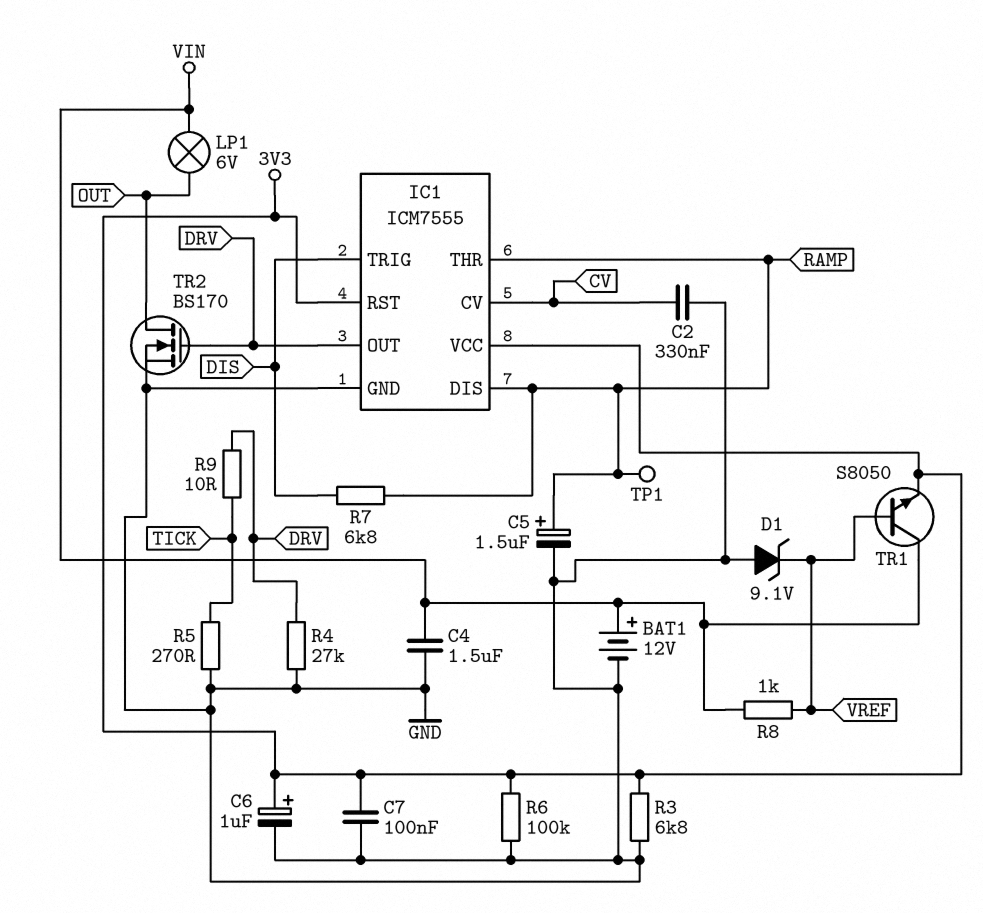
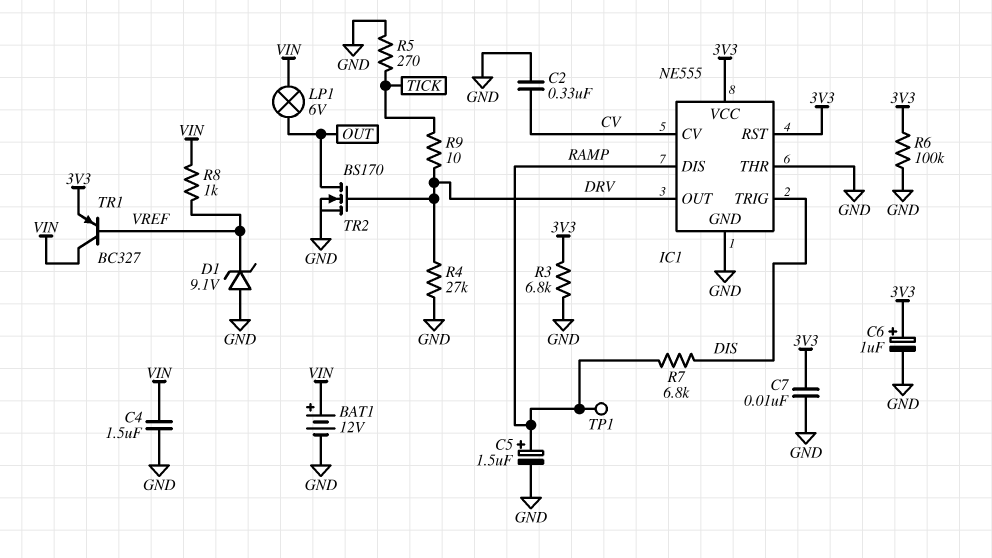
C7: 100nF (3V3, GND) -> 10nF (3V3, GND)
IC1: ICM7555 -> NE555
IC1 pin THR: RAMP -> GND
TR1: NPN S8050 (B VREF, C VIN, E 3V3) -> PNP BC327 (B VREF, C VIN, E 3V3)

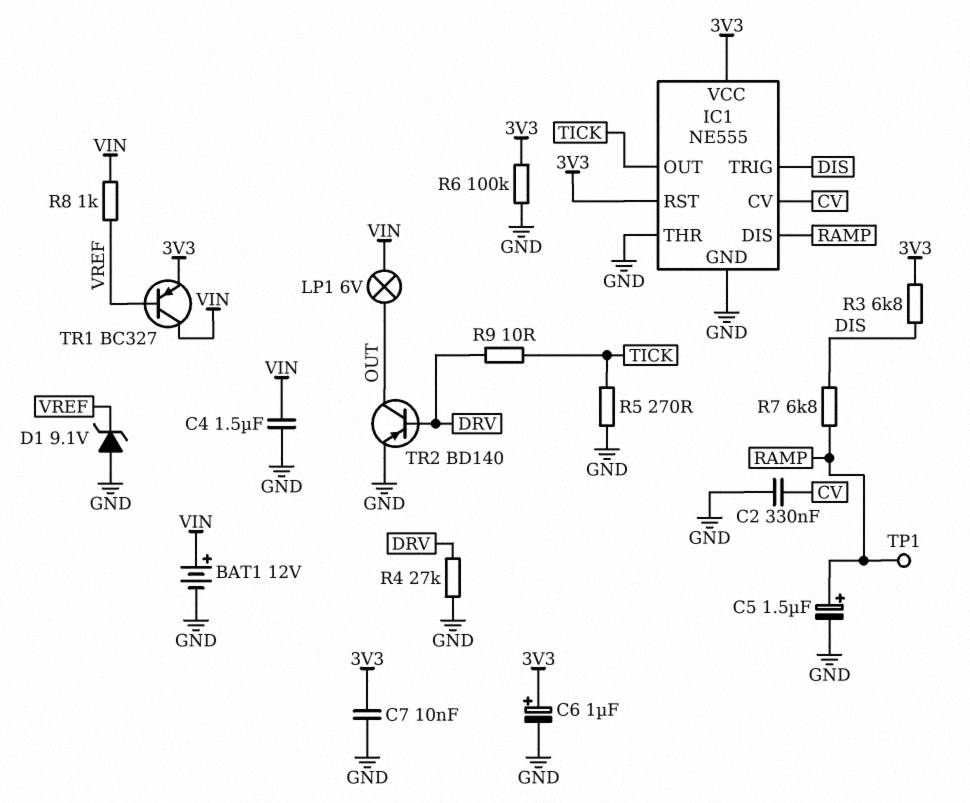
IC1 pin OUT: DRV -> TICK
R3: 6.8k (3V3, GND) -> 6.8k (3V3, DIS)
TR2: NMOS BS170 (G DRV, D OUT, S GND) -> PNP BD140 (B DRV, C OUT, E GND)

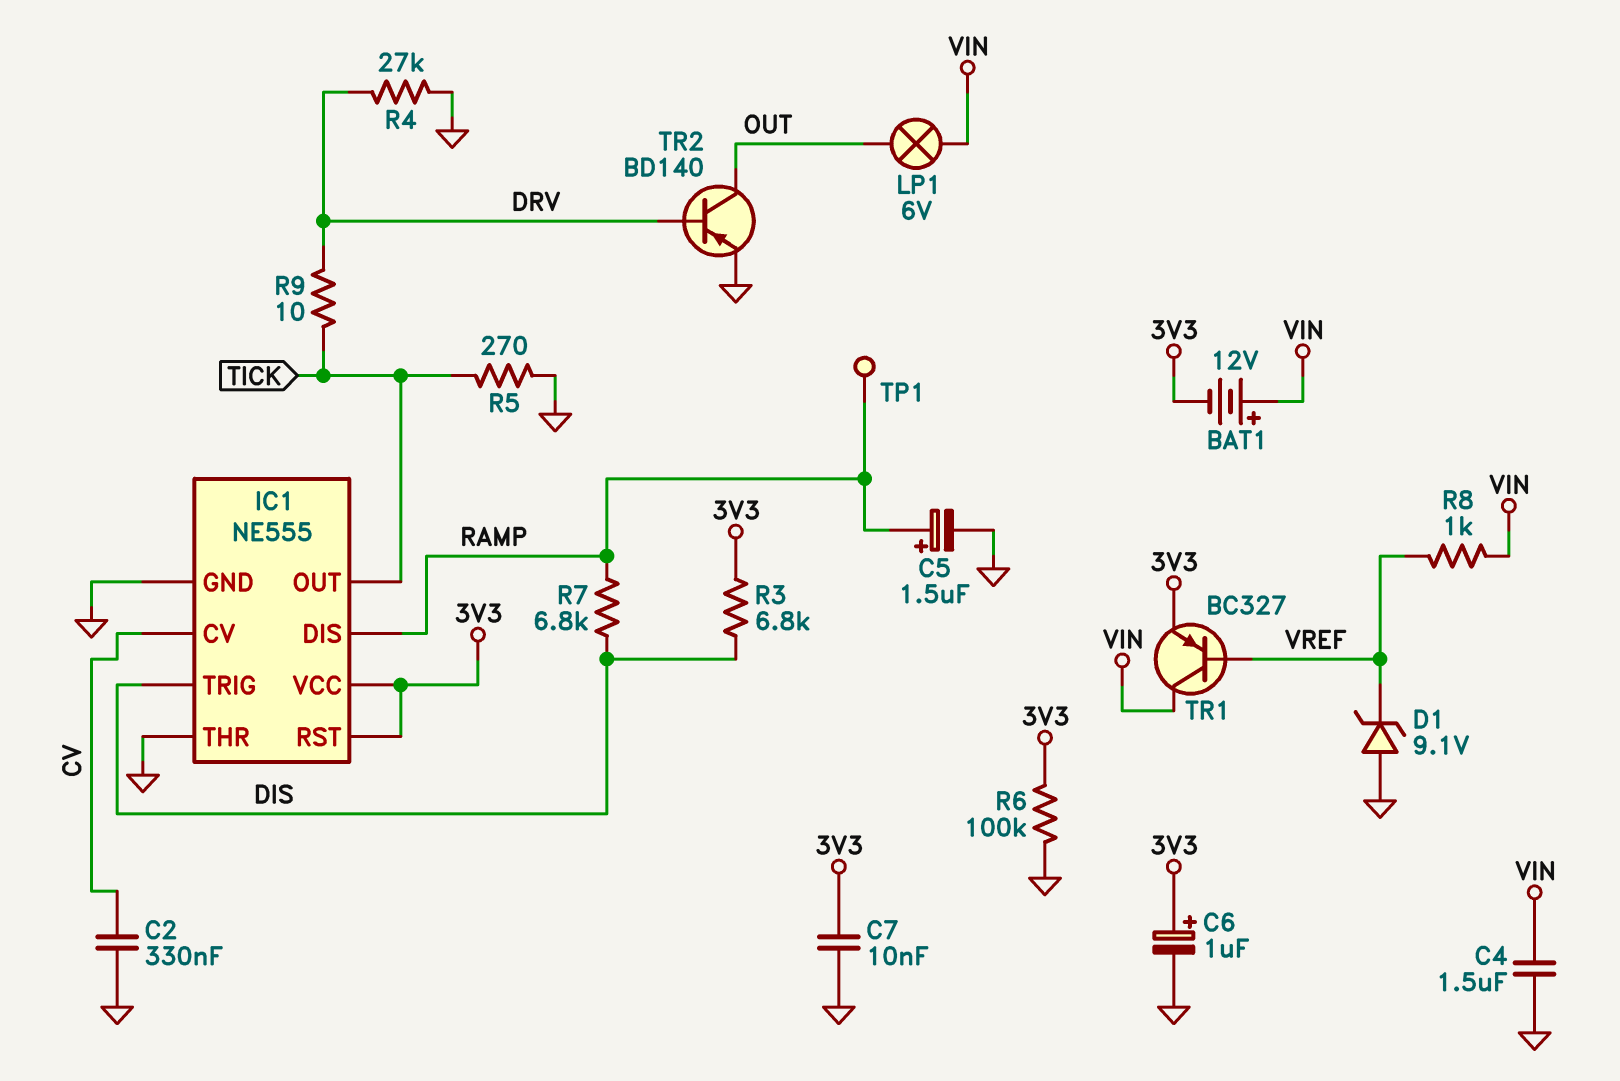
BAT1: 12V (plus VIN, minus GND) -> 12V (plus VIN, minus 3V3)

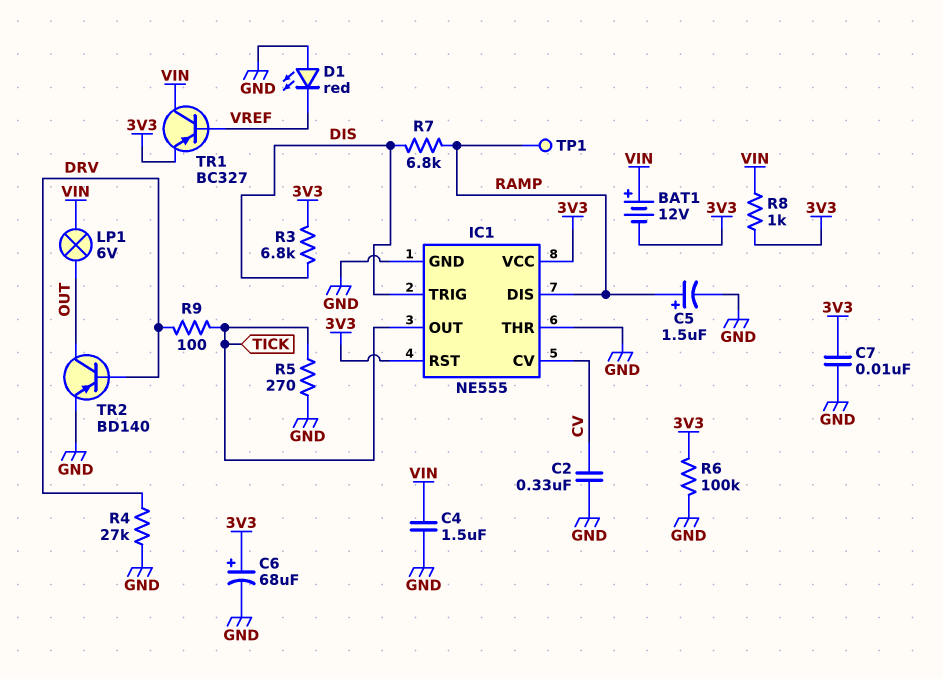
C6: 1uF (plus 3V3, minus GND) -> 68uF (plus 3V3, minus GND)
D1: zener 9.1V (A GND, K VREF) -> LED red (A GND, K VREF)
R8: 1k (VIN, VREF) -> 1k (3V3, VIN)
R9: 10 (DRV, TICK) -> 100 (DRV, TICK)

